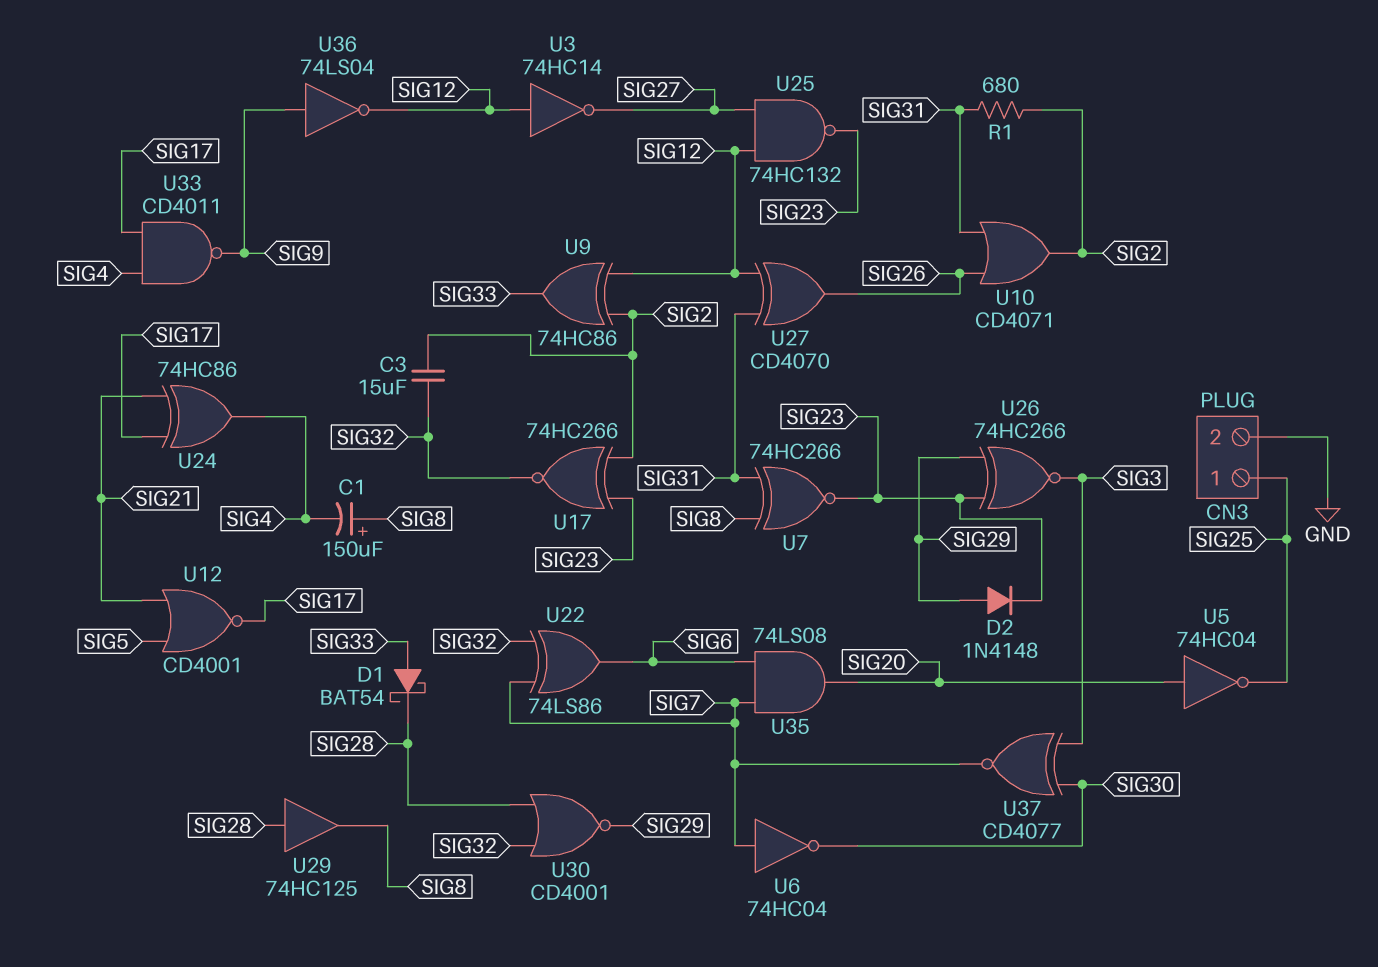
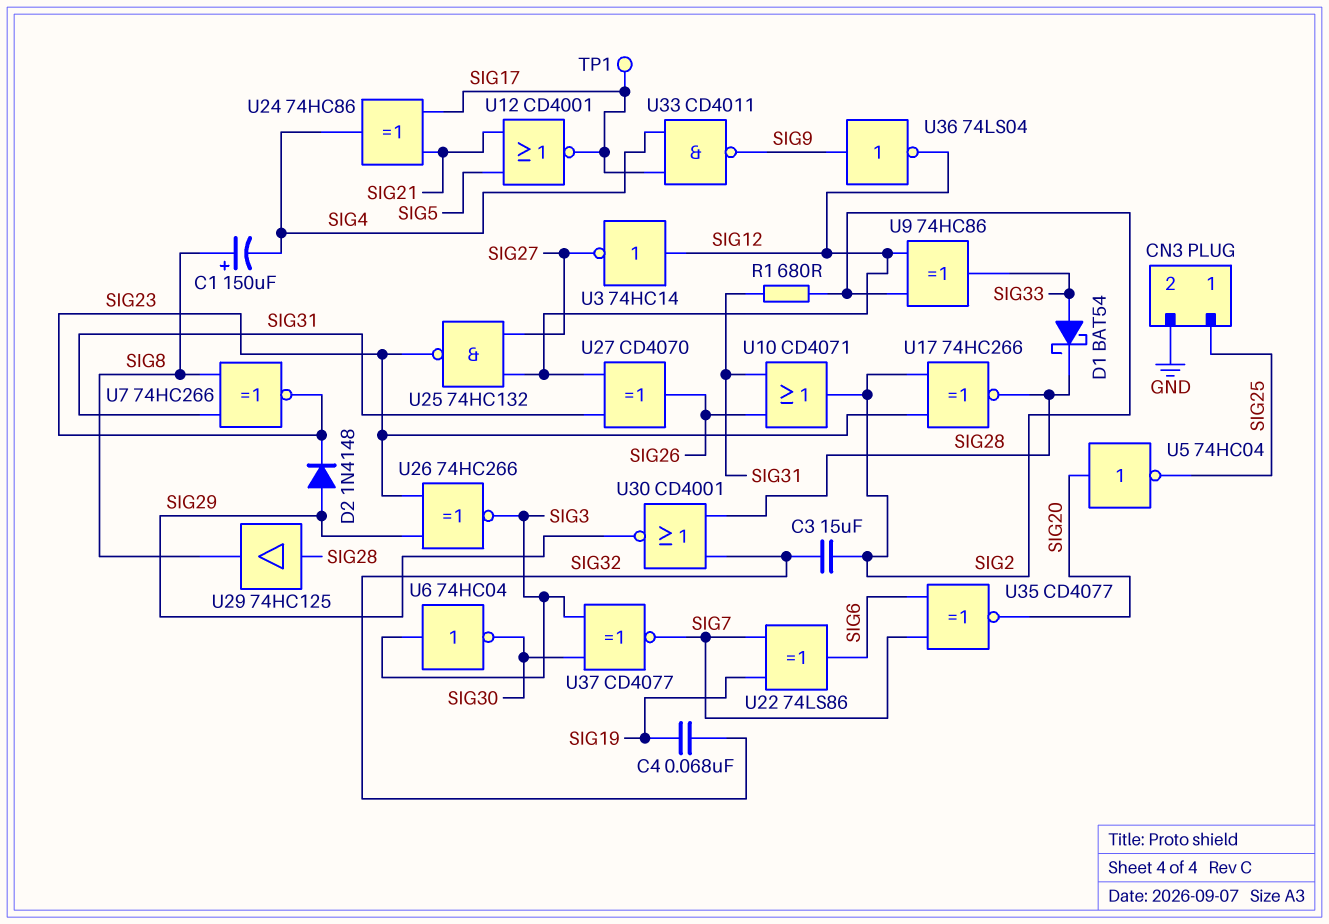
C4: none -> 68nF (SIG19, SIG32)
TP1: none -> test point (SIG17)
U6: NOT 74HC04 (in SIG7, out SIG30) -> NOT 74HC04 (in SIG3, out SIG30)
U17: XNOR 74HC266 (in SIG2, in SIG23, out SIG32) -> XNOR 74HC266 (in SIG2, in SIG23, out SIG28)
U22: XOR 74LS86 (in SIG7, in SIG32, out SIG6) -> XOR 74LS86 (in SIG7, in SIG19, out SIG6)
U35: AND 74LS08 (in SIG6, in SIG7, out SIG20) -> XNOR CD4077 (in SIG6, in SIG7, out SIG20)

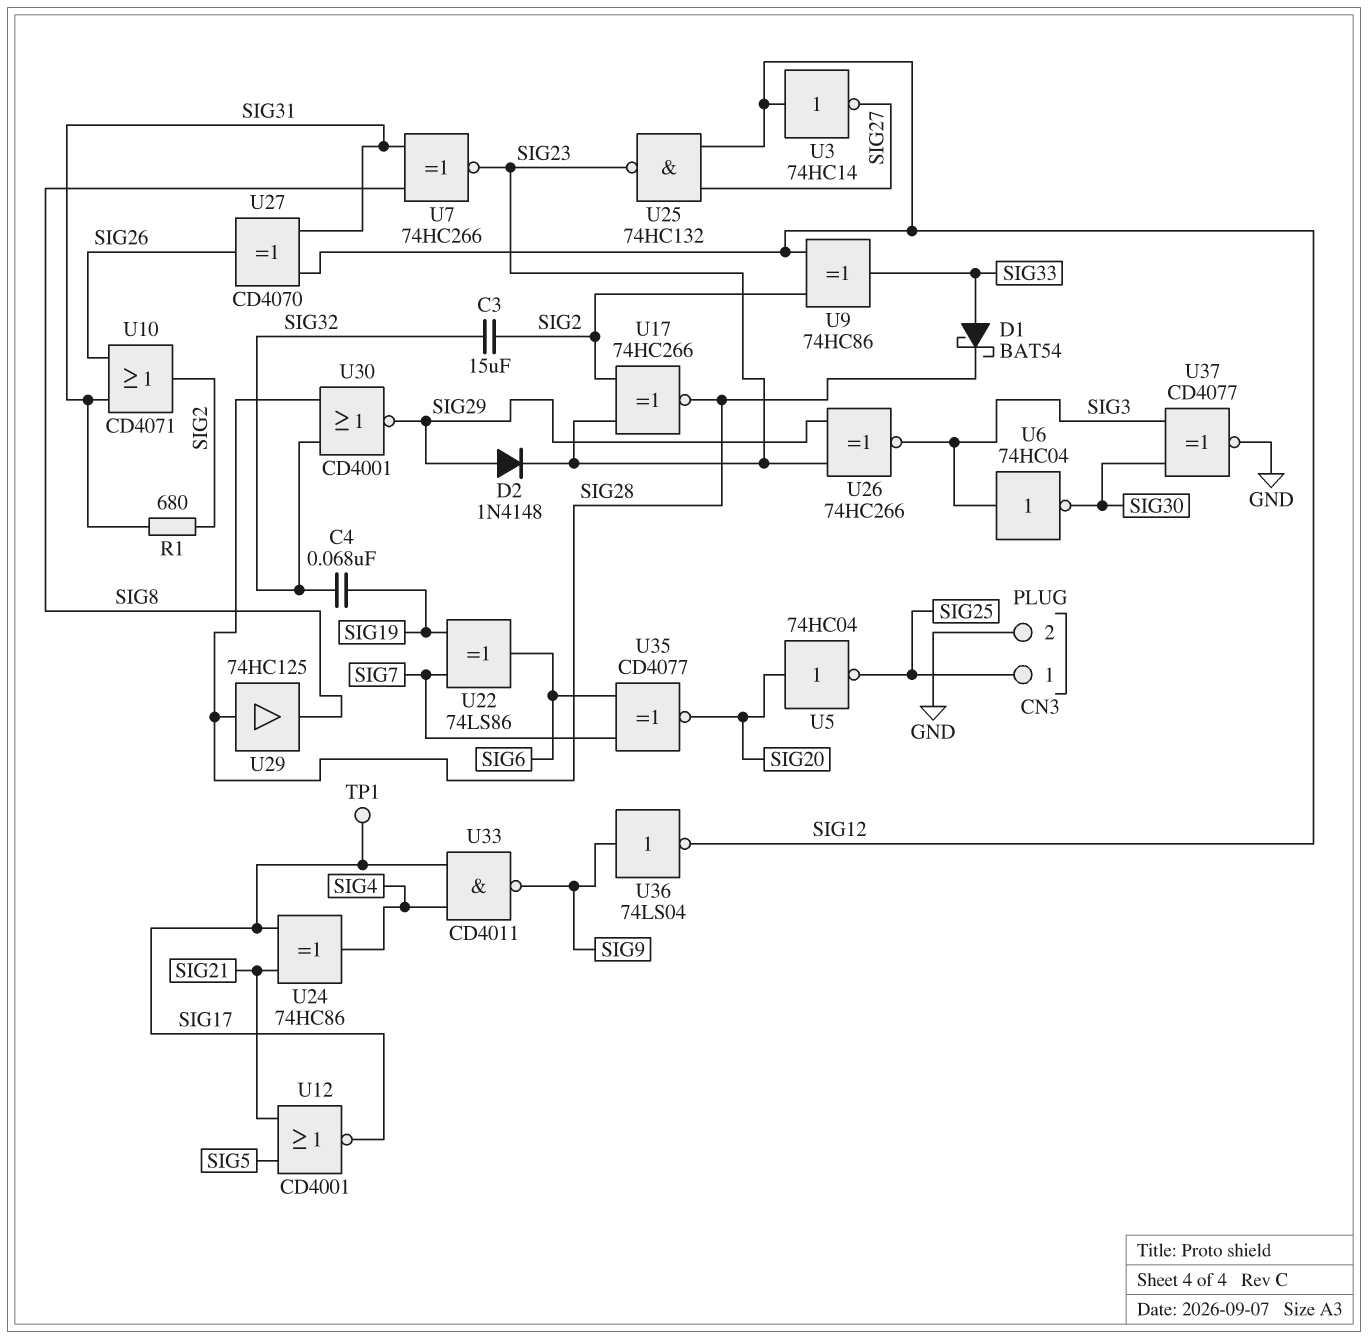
C1: 150uF (plus SIG8, minus SIG4) -> none
U37: XNOR CD4077 (in SIG3, in SIG30, out SIG7) -> XNOR CD4077 (in SIG3, in SIG30, out GND)

